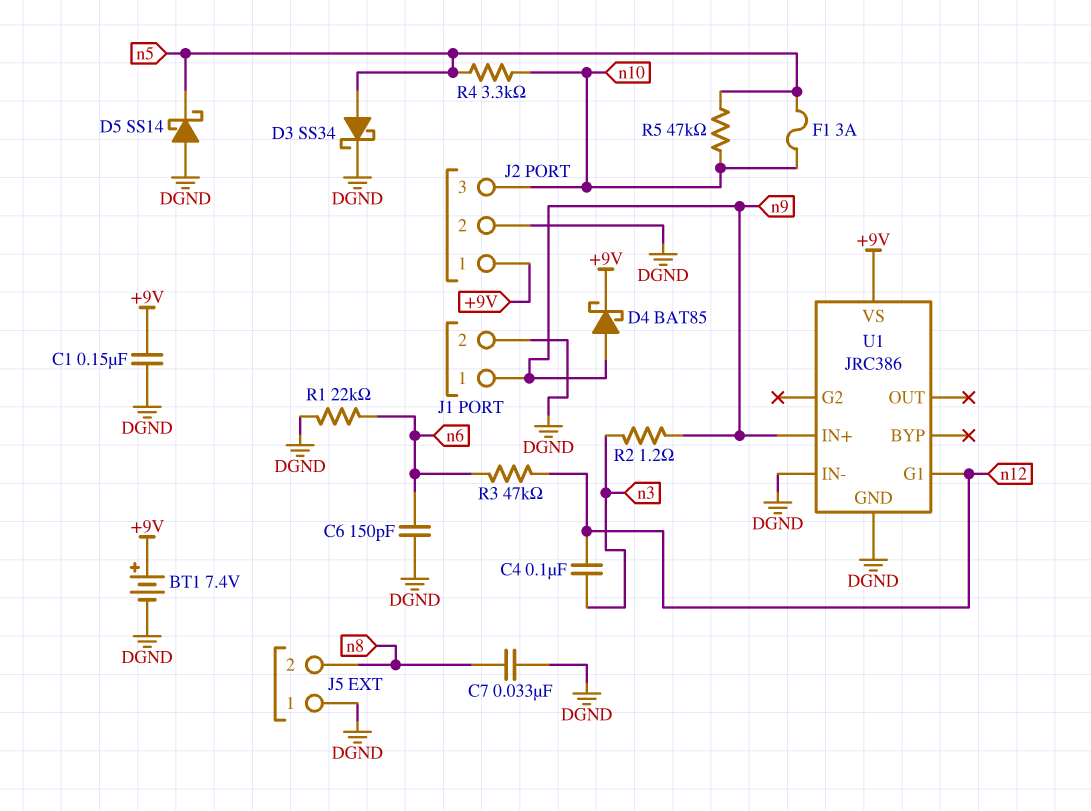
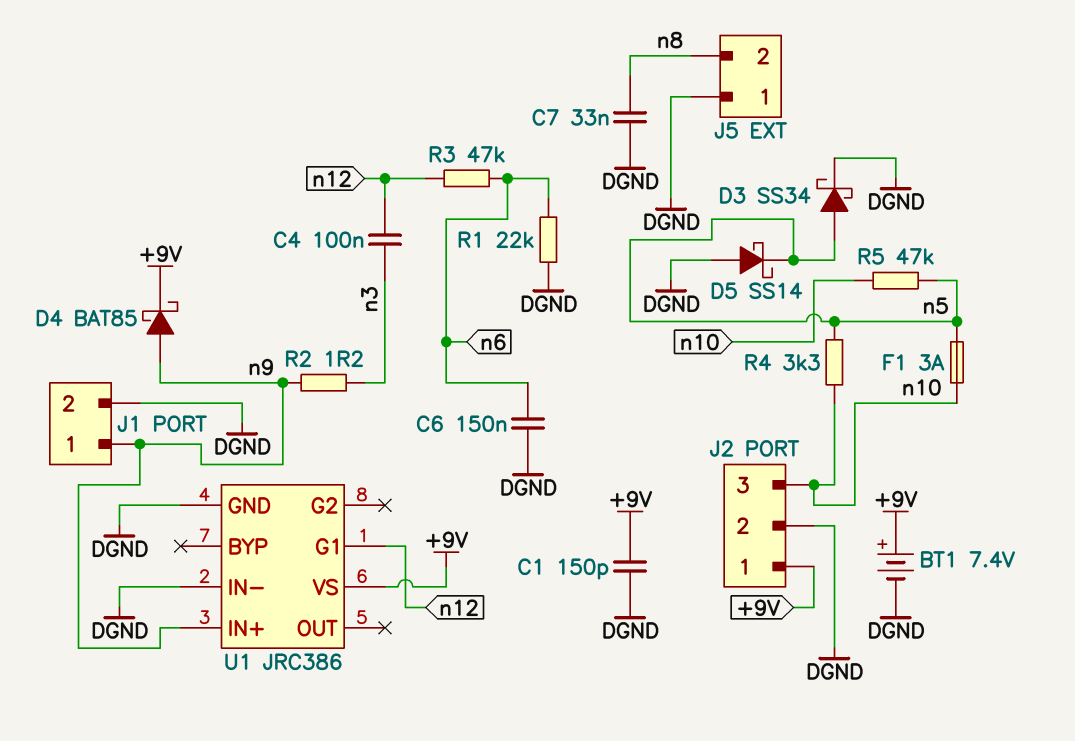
C1: 150nF (+9V, DGND) -> 150pF (+9V, DGND)
C6: 150pF (DGND, n6) -> 150nF (DGND, n6)

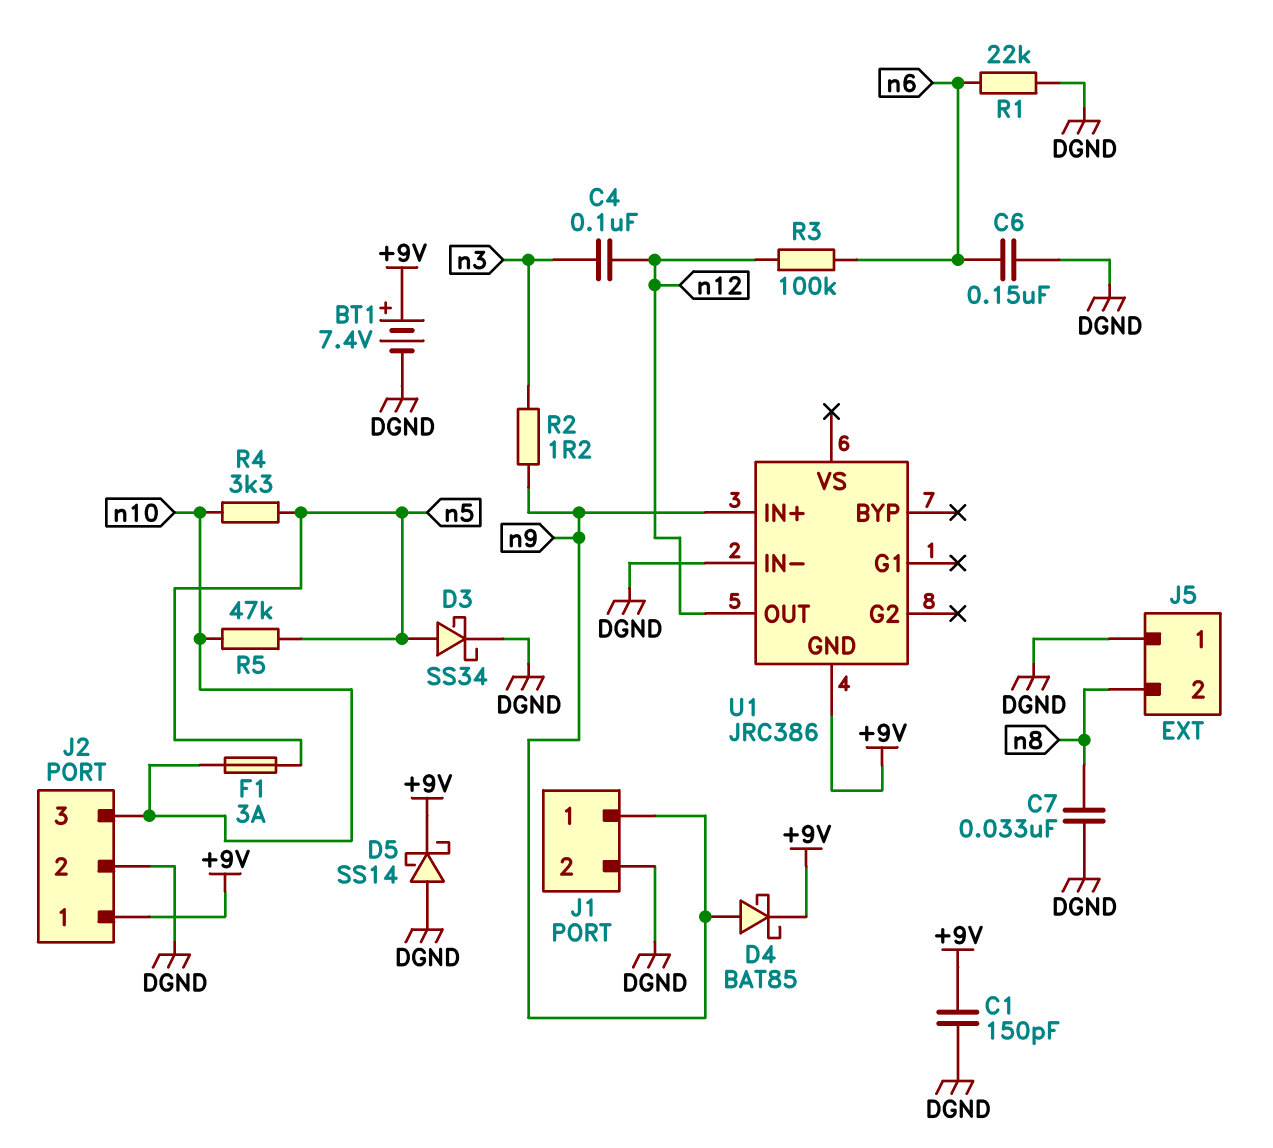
D5: schottky SS14 (A DGND, K n5) -> schottky SS14 (A DGND, K +9V)
R3: 47k (n6, n12) -> 100k (n6, n12)
U1 pin G1: n12 -> none
U1 pin GND: DGND -> +9V
U1 pin OUT: none -> n12
U1 pin VS: +9V -> none

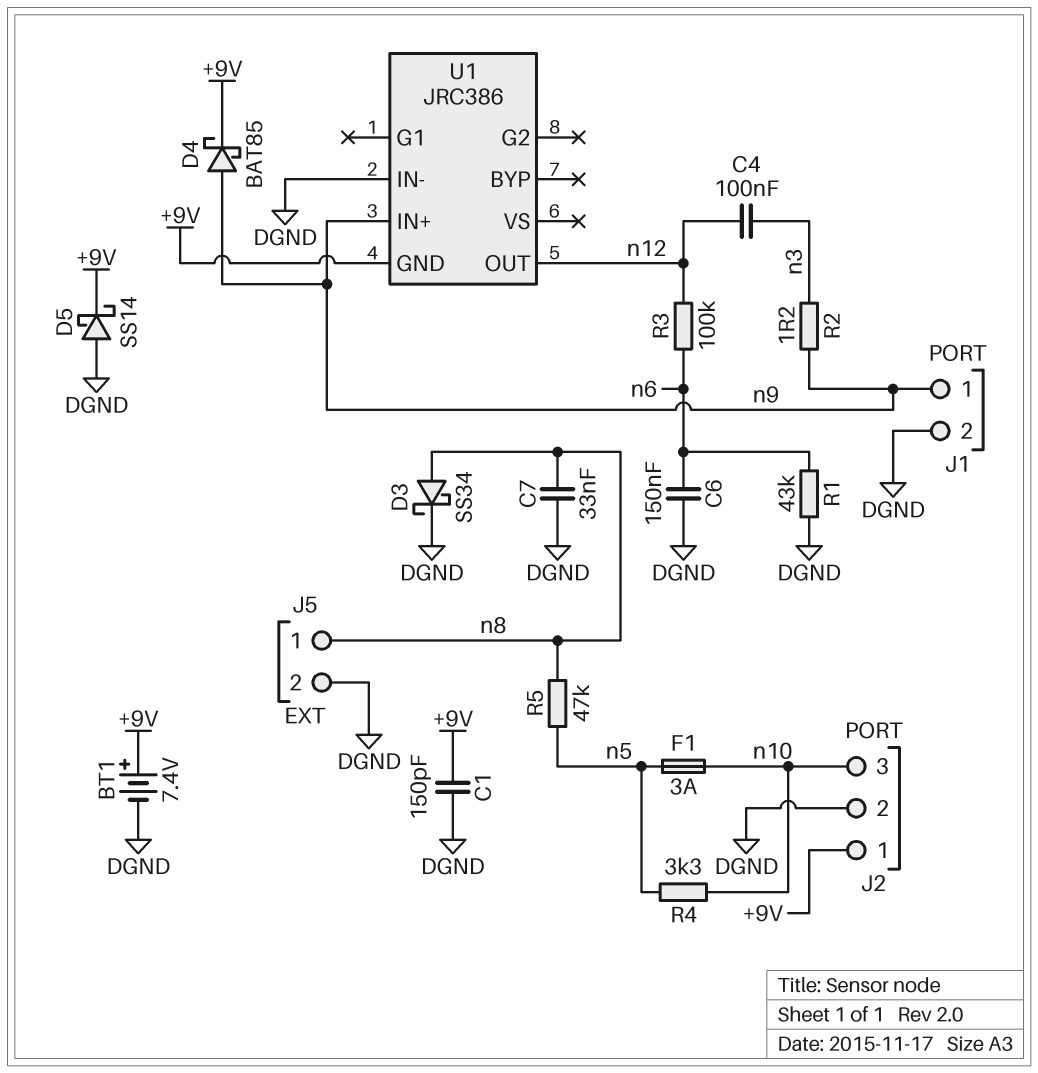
D3: schottky SS34 (A n5, K DGND) -> schottky SS34 (A n8, K DGND)
J5 pin 1: DGND -> n8
J5 pin 2: n8 -> DGND
R1: 22k (DGND, n6) -> 43k (DGND, n6)
R5: 47k (n5, n10) -> 47k (n5, n8)

